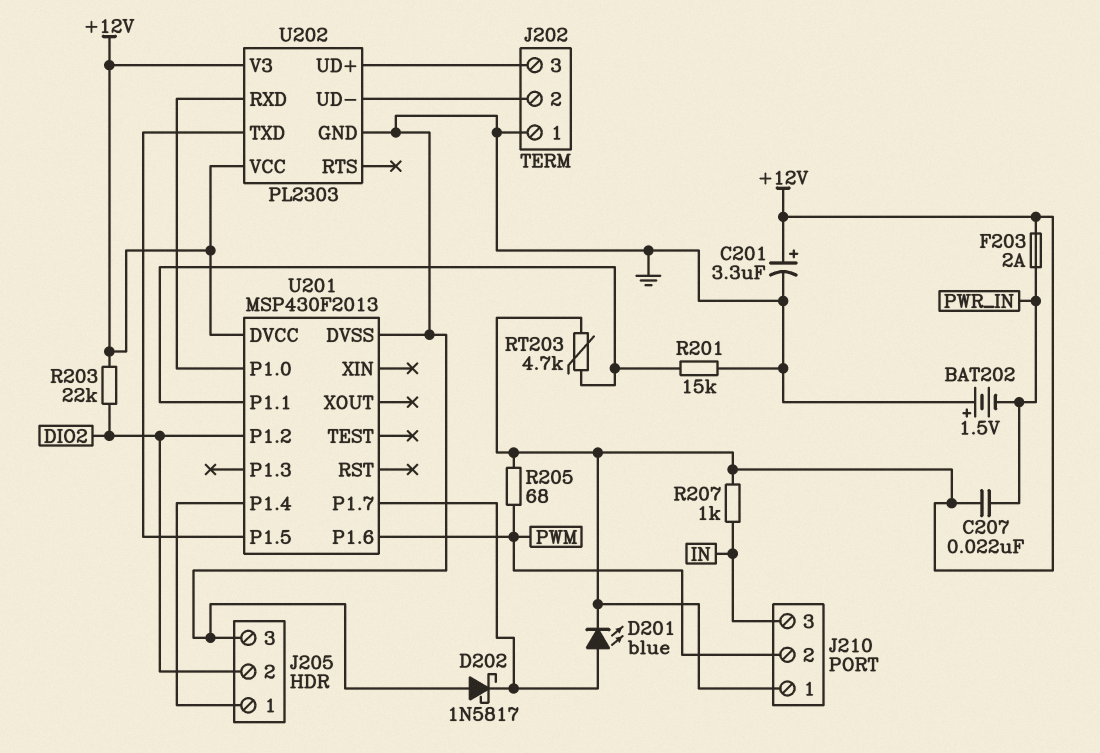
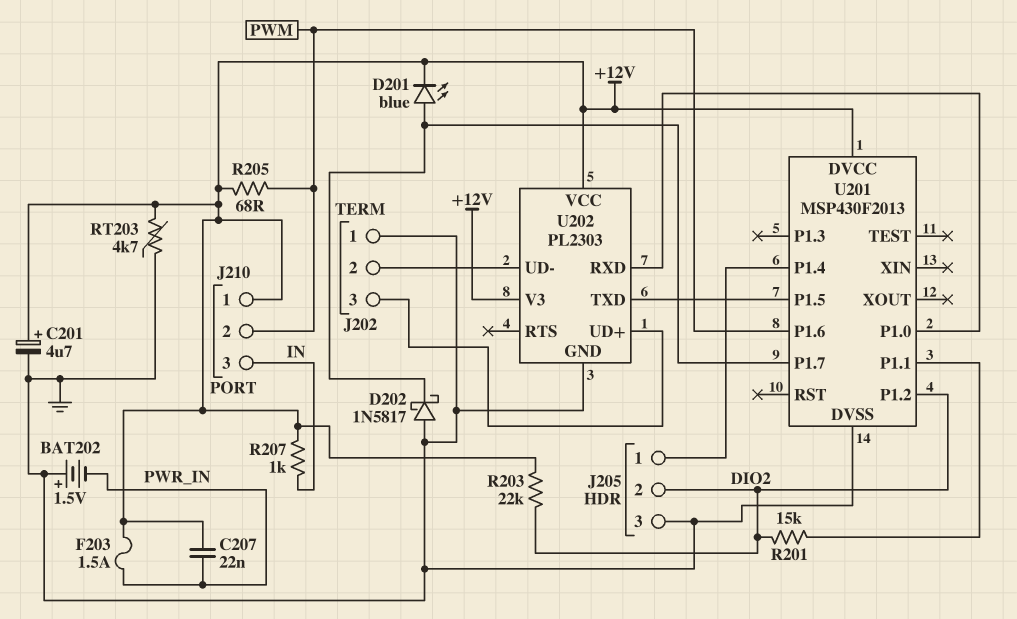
C201: 3.3uF (plus +12V, minus GND) -> 4.7uF (plus +12V, minus GND)
F203: 2A (+12V, PWR_IN) -> 1.5A (+12V, PWR_IN)
R201: 15k (GND, U201/P1.1) -> 15k (DIO2, U201/P1.1)
RT203: 4.7k (+12V, U201/P1.1) -> 4.7k (+12V, GND)

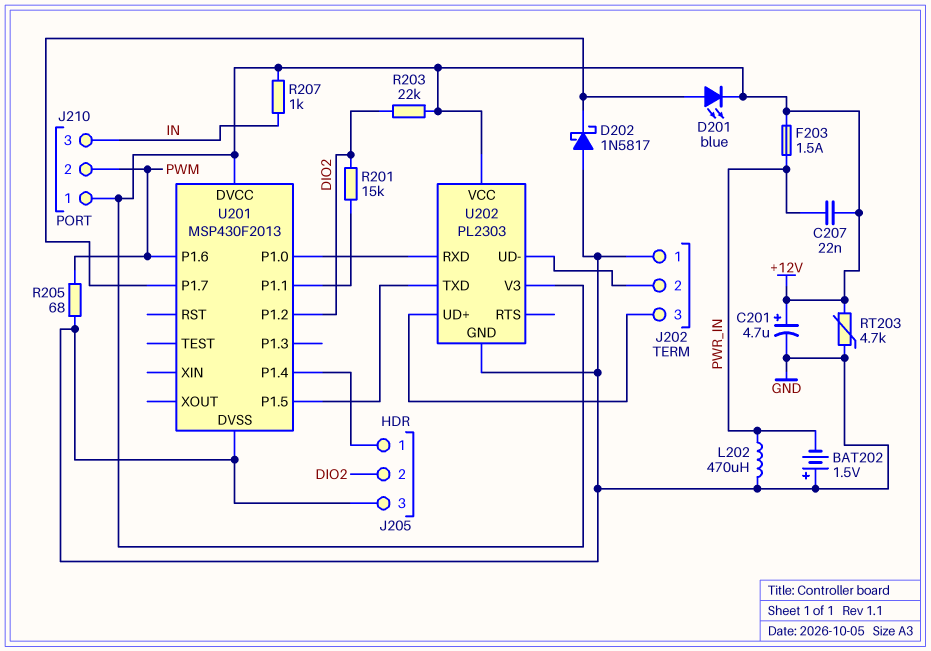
L202: none -> 470uH (GND, PWR_IN)
R205: 68 (+12V, PWM) -> 68 (GND, PWM)

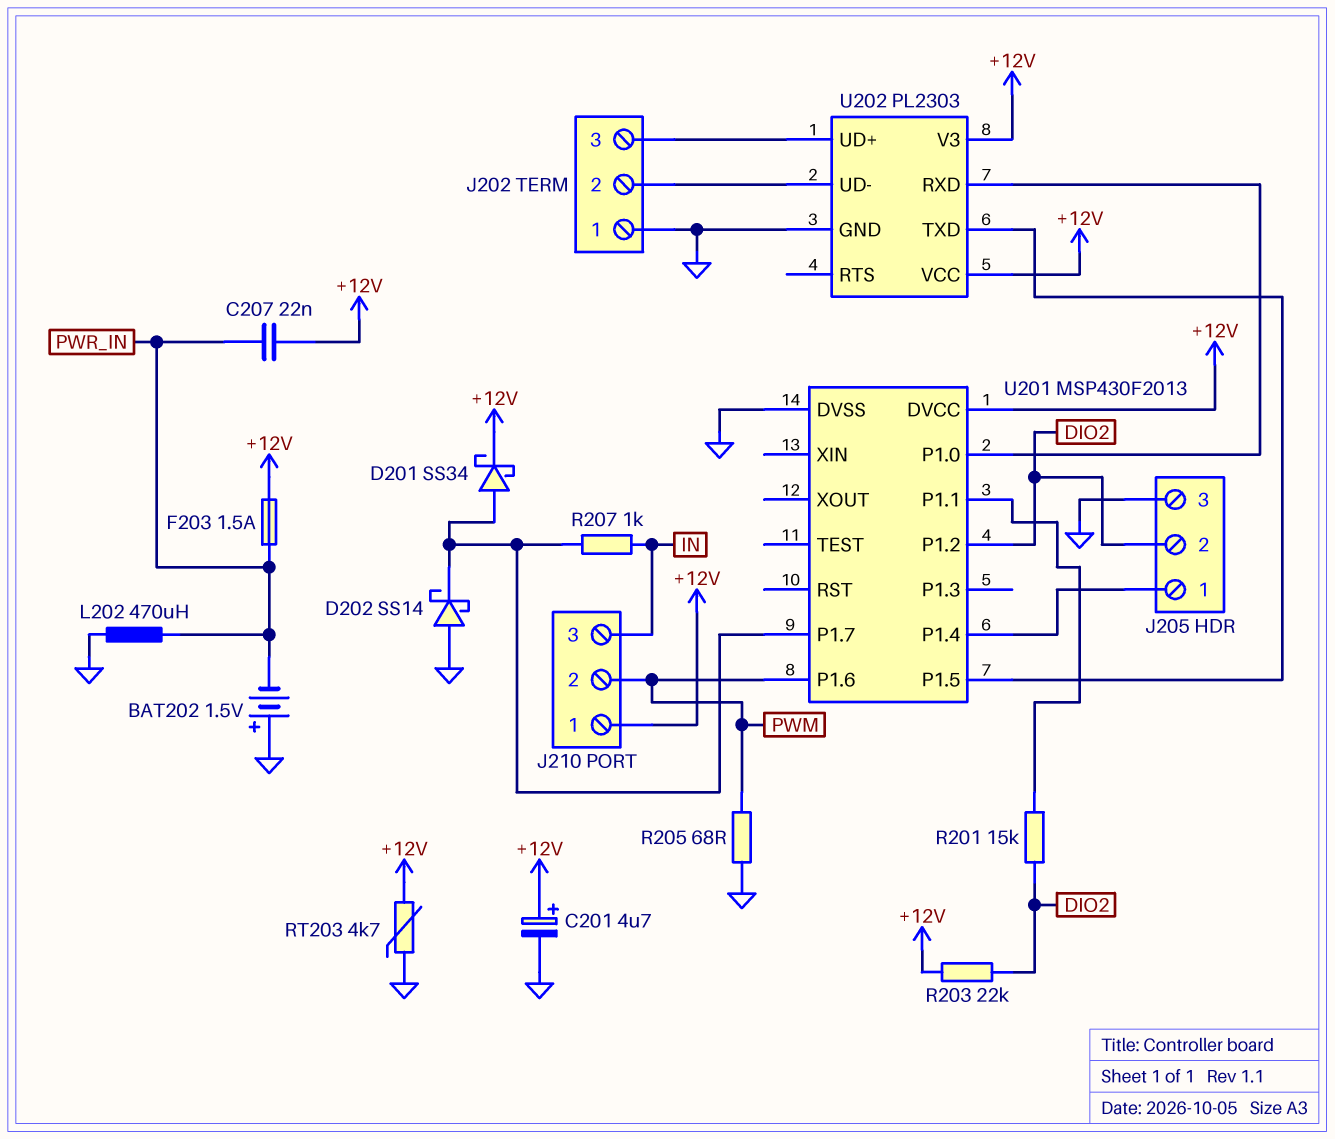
D201: LED blue (A U201/P1.7, K +12V) -> schottky SS34 (A U201/P1.7, K +12V)
D202: schottky 1N5817 (A GND, K U201/P1.7) -> schottky SS14 (A GND, K U201/P1.7)
R207: 1k (+12V, IN) -> 1k (IN, U201/P1.7)

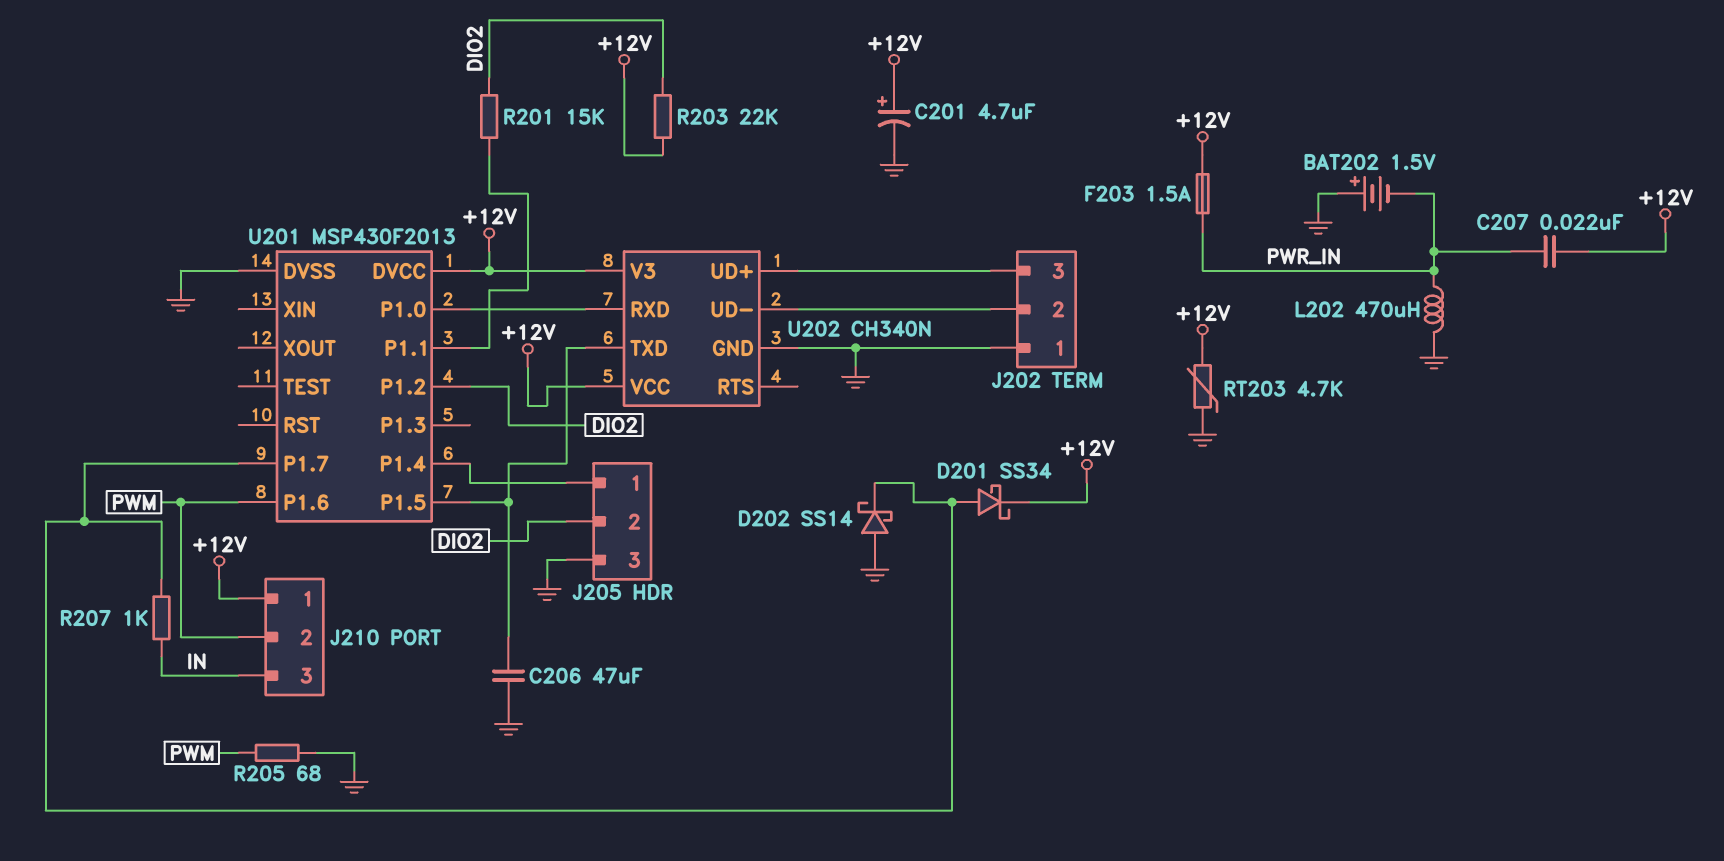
C206: none -> 47uF (GND, U201/P1.5)
U202: PL2303 -> CH340N

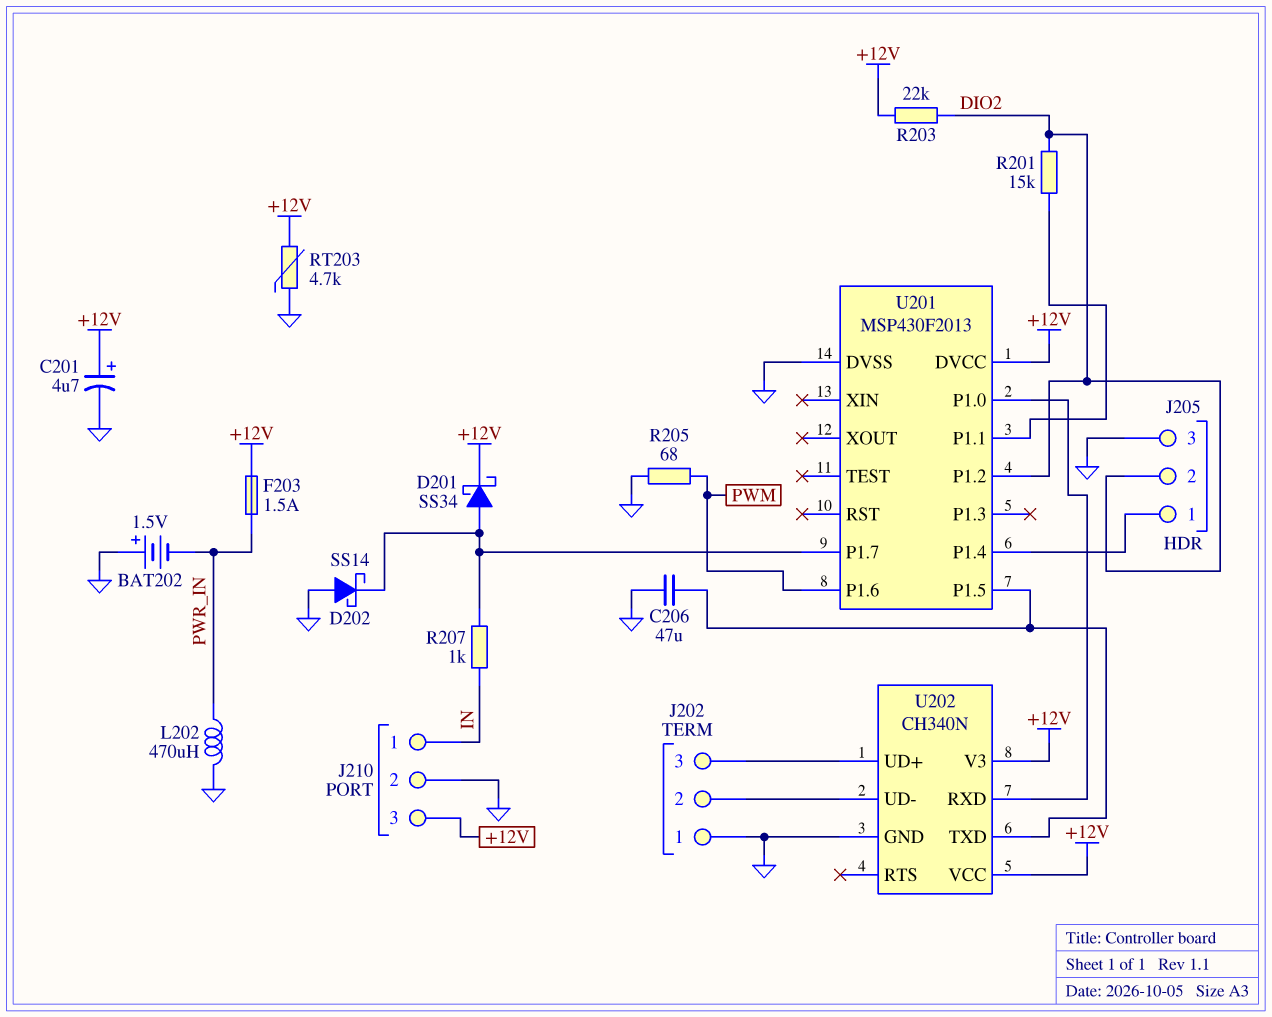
C207: 22nF (+12V, PWR_IN) -> none
J210 pin 1: +12V -> IN
J210 pin 2: PWM -> GND
J210 pin 3: IN -> +12V

